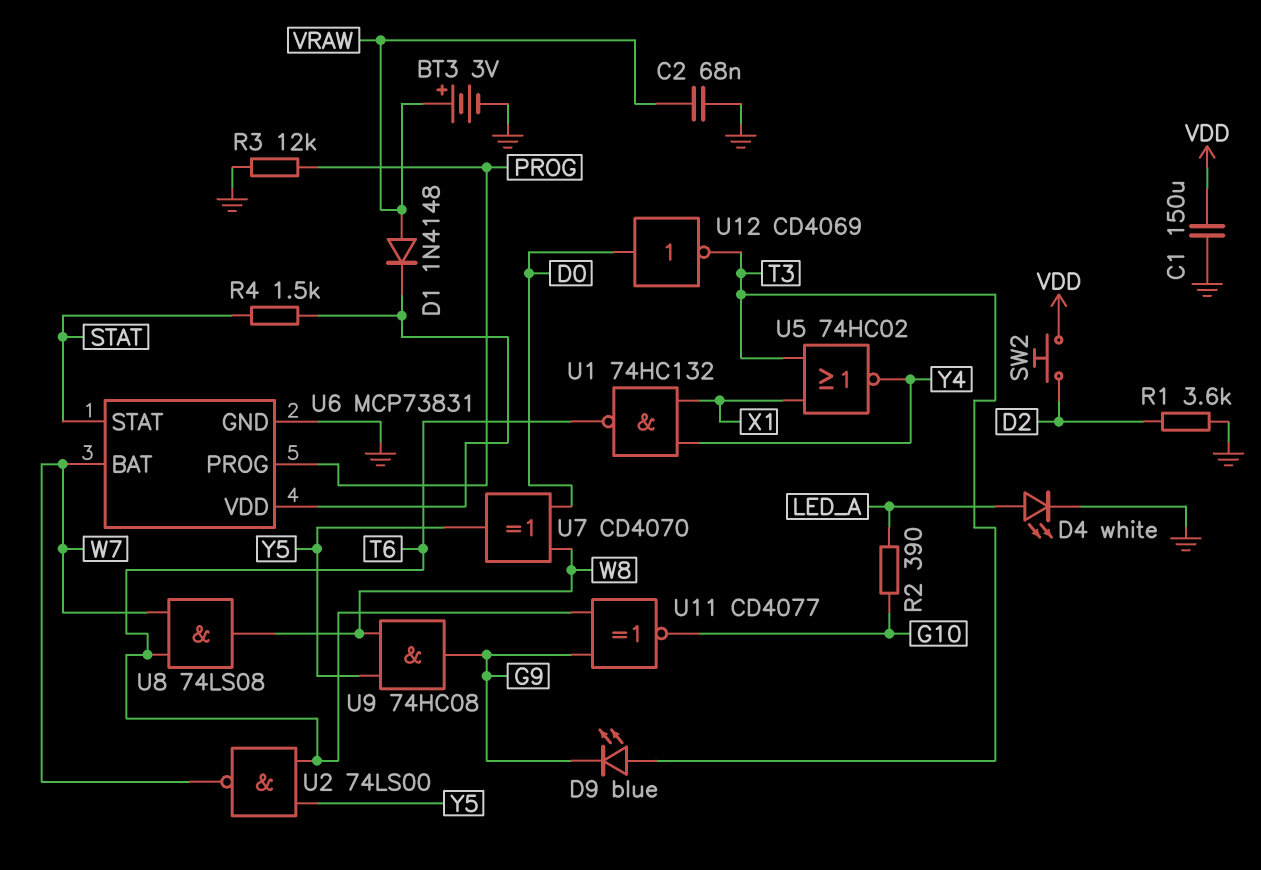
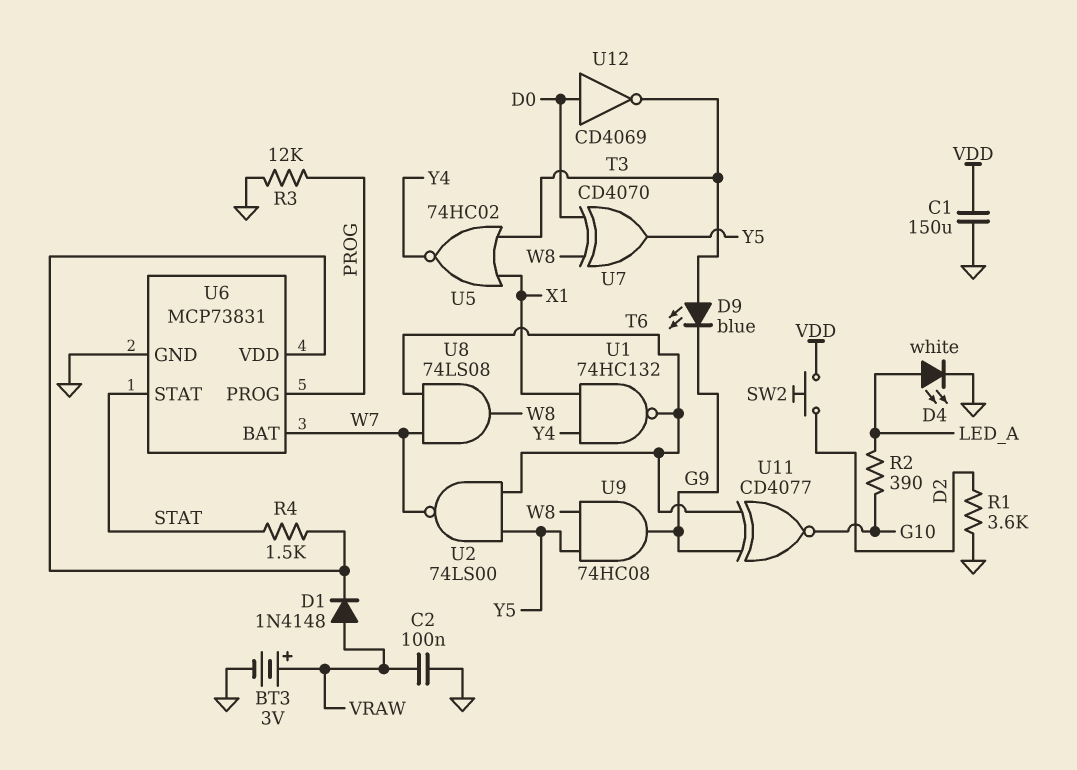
C2: 68nF (GND, VRAW) -> 100nF (GND, VRAW)

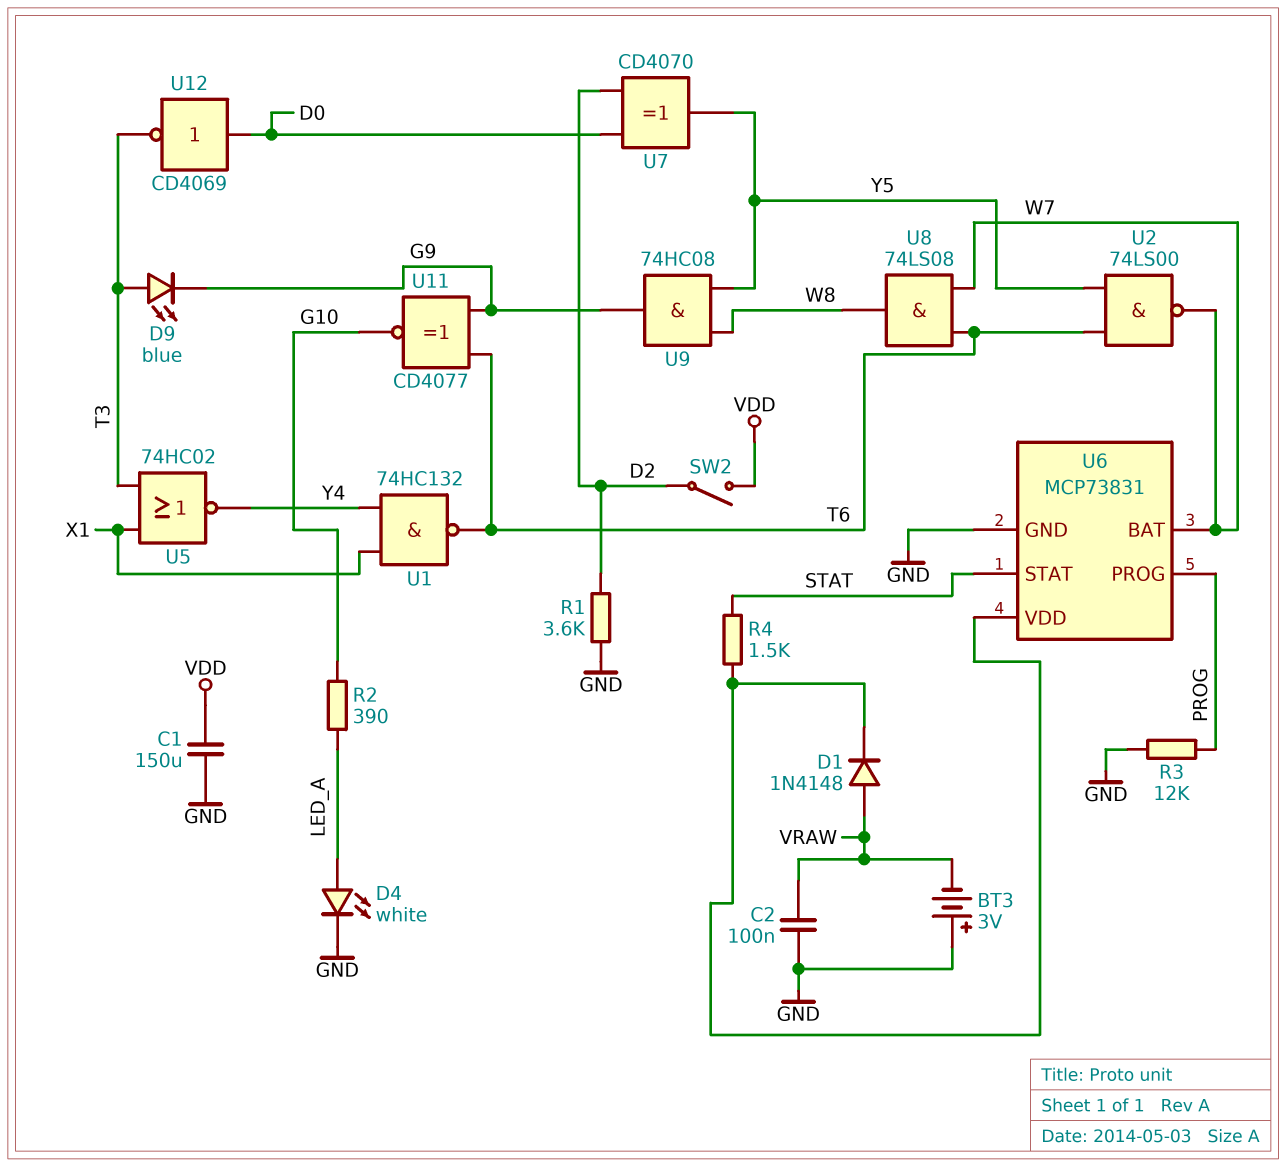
BT3: 3V (plus VRAW, minus GND) -> 3V (plus GND, minus VRAW)
SW2: button (D2, VDD) -> switch (D2, VDD)
U7: XOR CD4070 (in D0, in W8, out Y5) -> XOR CD4070 (in D0, in D2, out Y5)

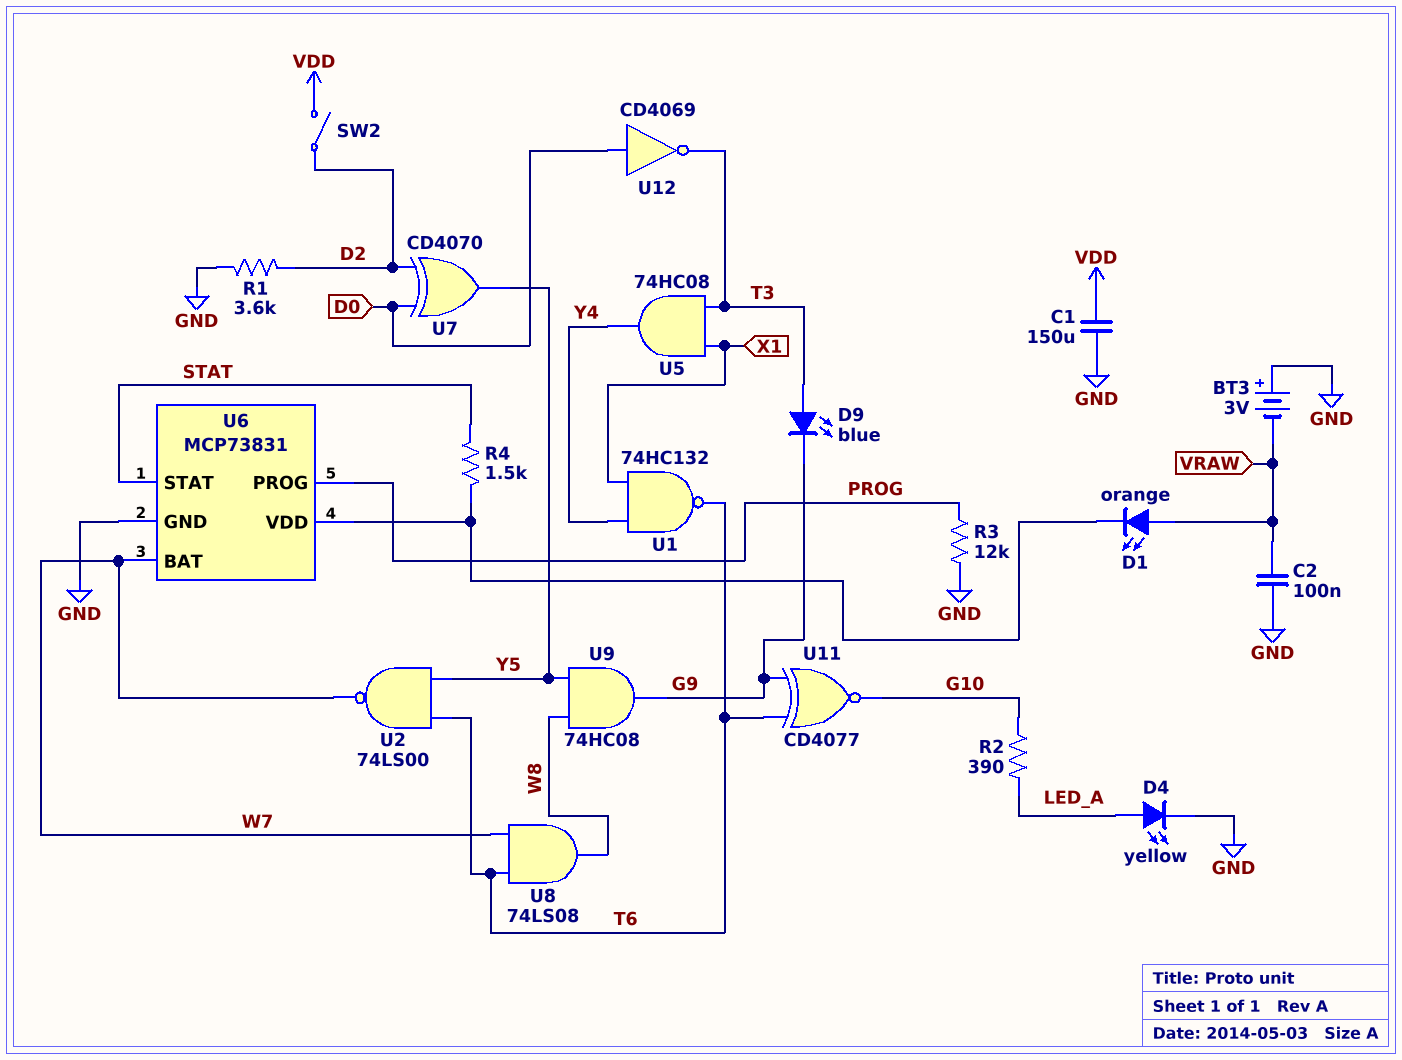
D1: diode 1N4148 (A VRAW, K U6/VDD) -> LED orange (A VRAW, K U6/VDD)
D4: LED white (A LED_A, K GND) -> LED yellow (A LED_A, K GND)
U5: NOR 74HC02 (in T3, in X1, out Y4) -> AND 74HC08 (in T3, in X1, out Y4)

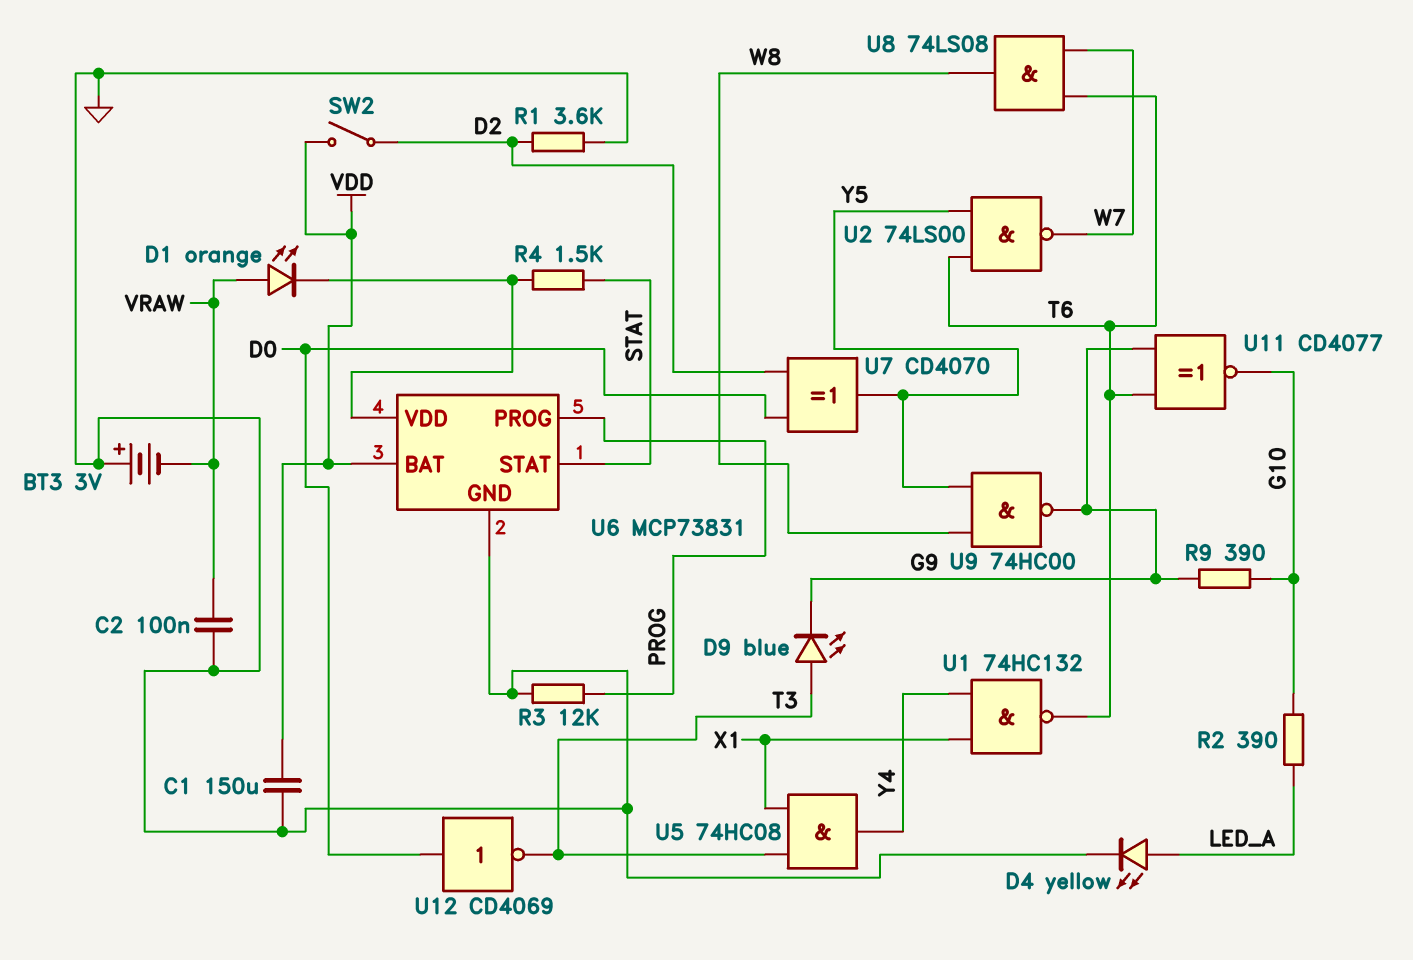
R9: none -> 390 (G9, G10)
U6 pin BAT: W7 -> VDD
U9: AND 74HC08 (in W8, in Y5, out G9) -> NAND 74HC00 (in W8, in Y5, out G9)

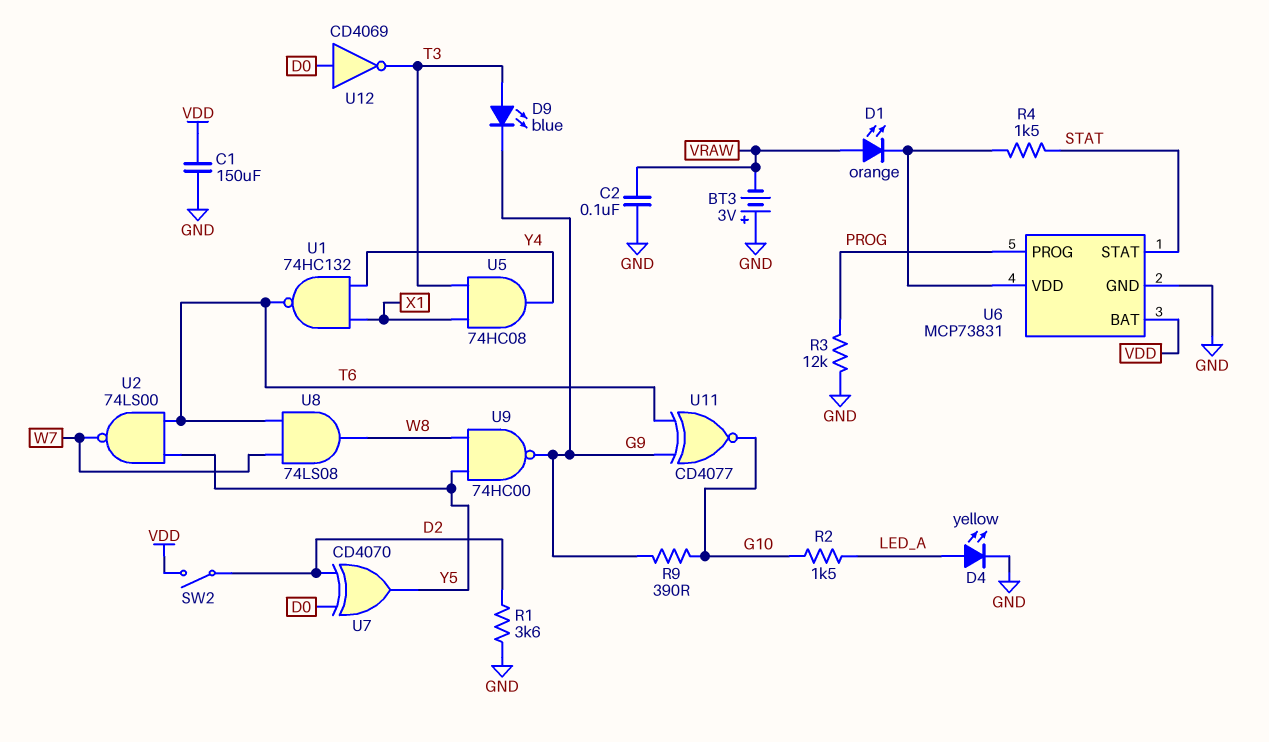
R2: 390 (G10, LED_A) -> 1.5k (G10, LED_A)

